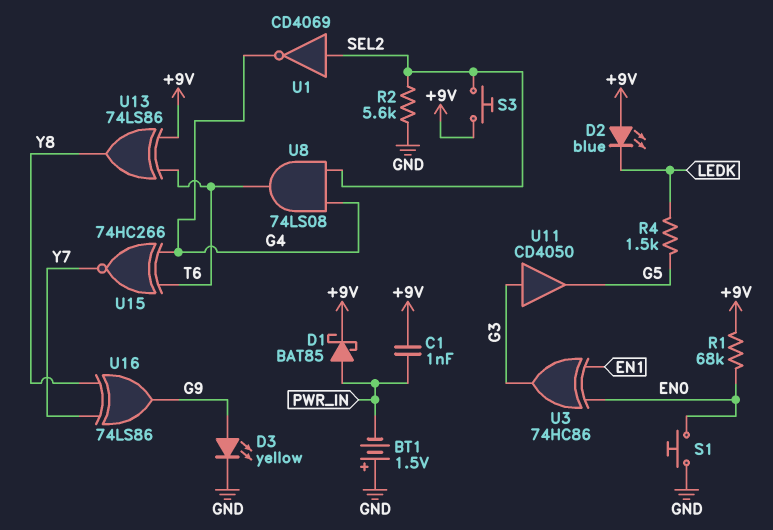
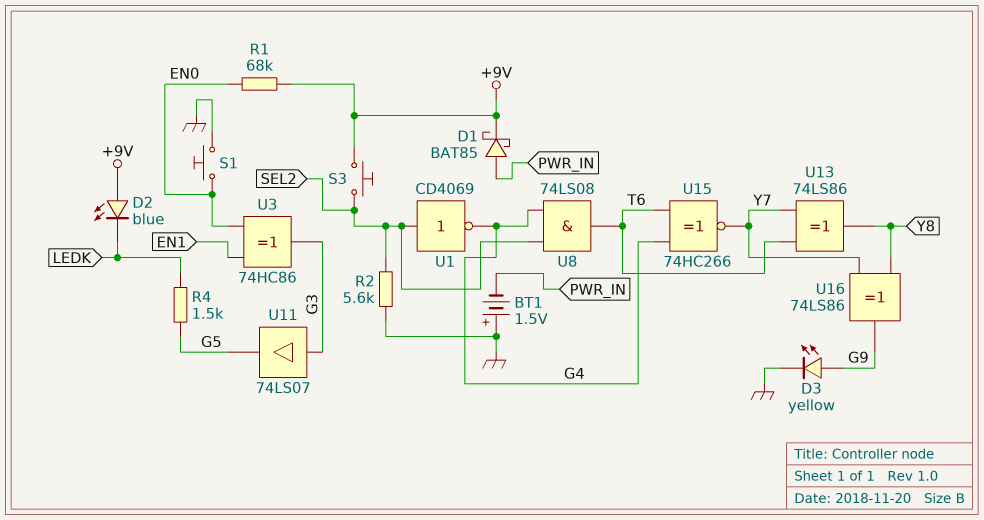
C1: 1nF (+9V, PWR_IN) -> none
U11: buffer CD4050 (in G3, out G5) -> buffer 74LS07 (in G3, out G5)
U13: XOR 74LS86 (in +9V, in T6, out Y8) -> XOR 74LS86 (in T6, in Y7, out Y8)

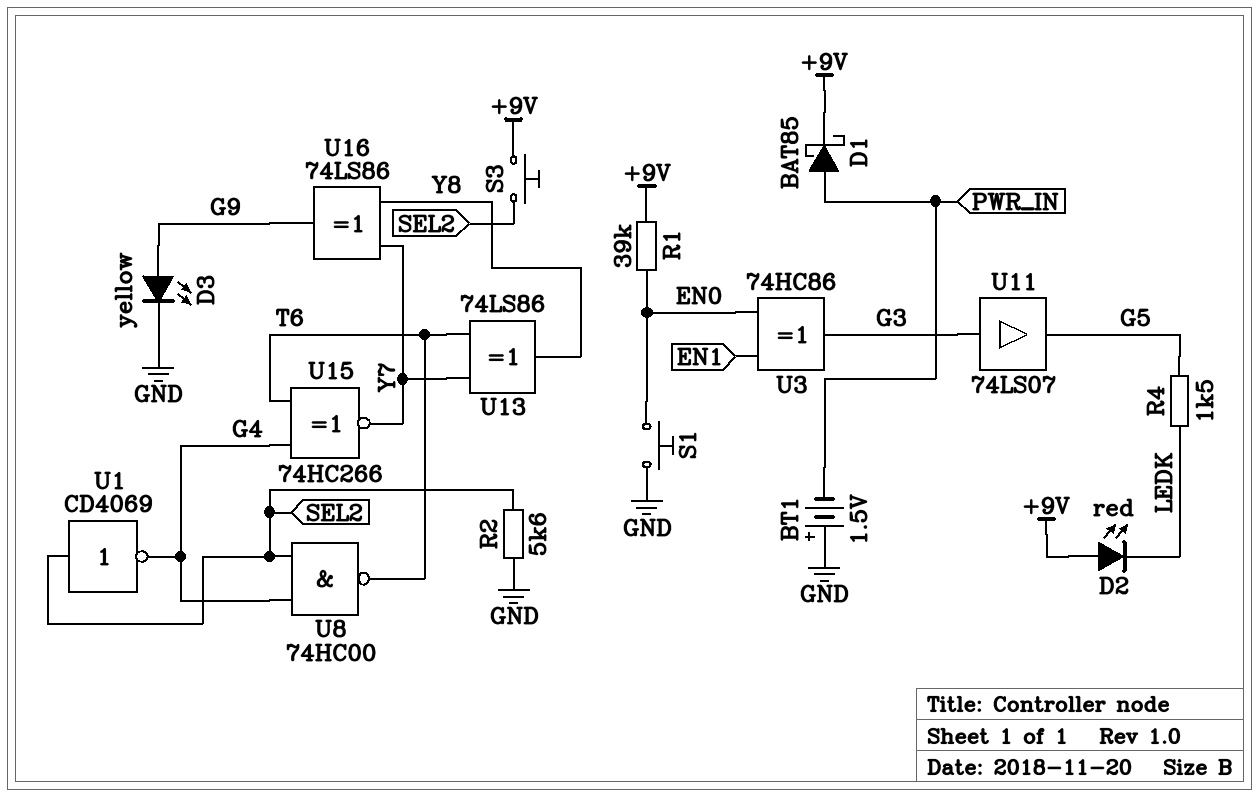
D2: LED blue (A +9V, K LEDK) -> LED red (A +9V, K LEDK)
R1: 68k (+9V, EN0) -> 39k (+9V, EN0)
U8: AND 74LS08 (in G4, in SEL2, out T6) -> NAND 74HC00 (in G4, in SEL2, out T6)

